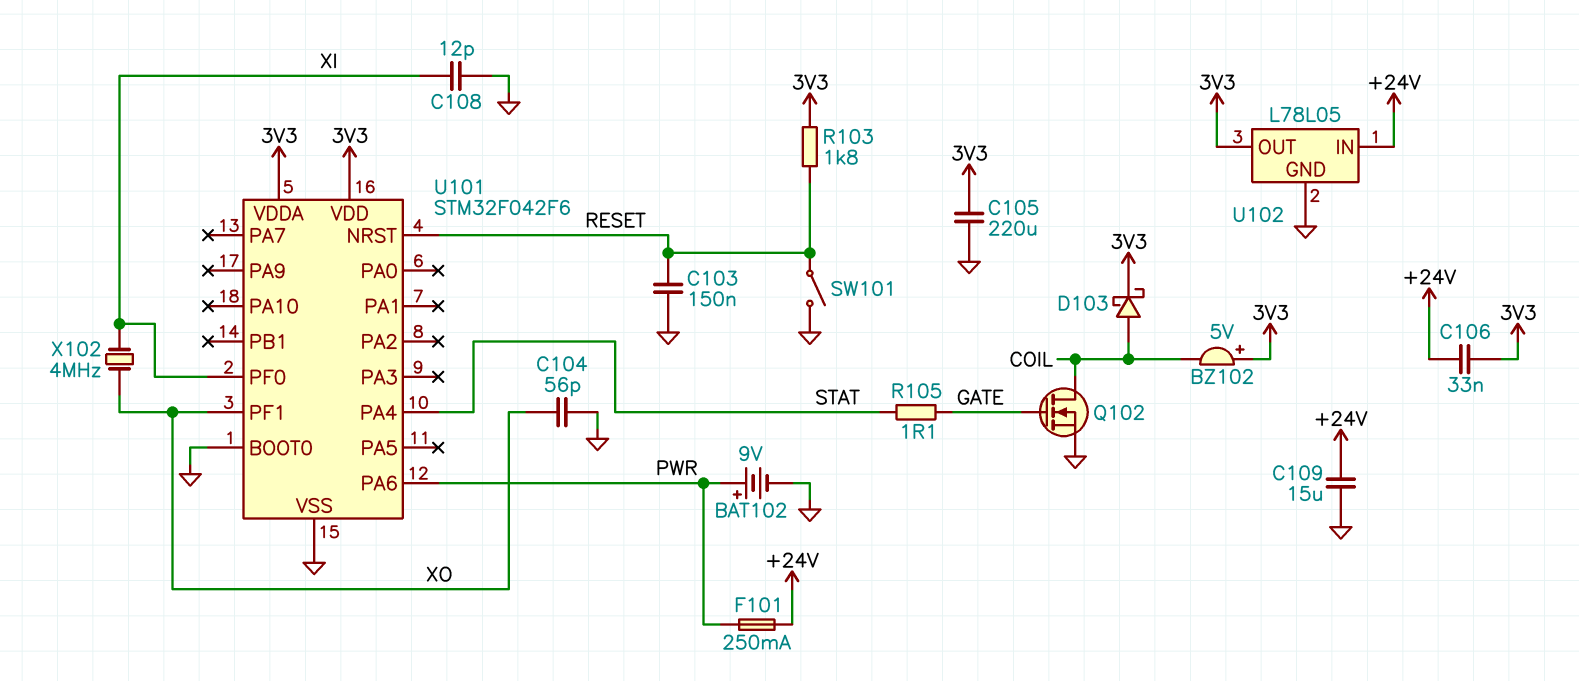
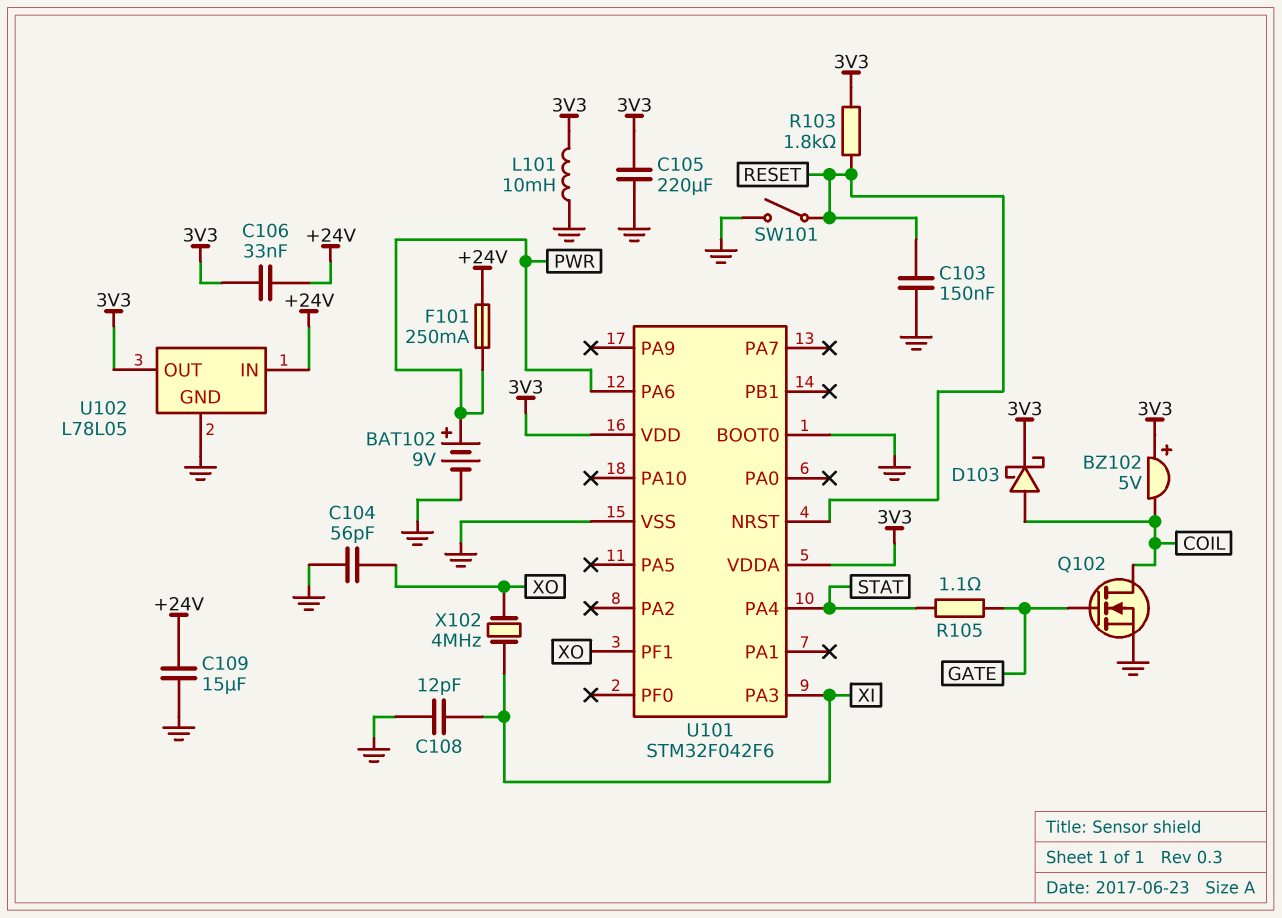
L101: none -> 10mH (3V3, GND)
U101 pin PA3: none -> XI
U101 pin PF0: XI -> none

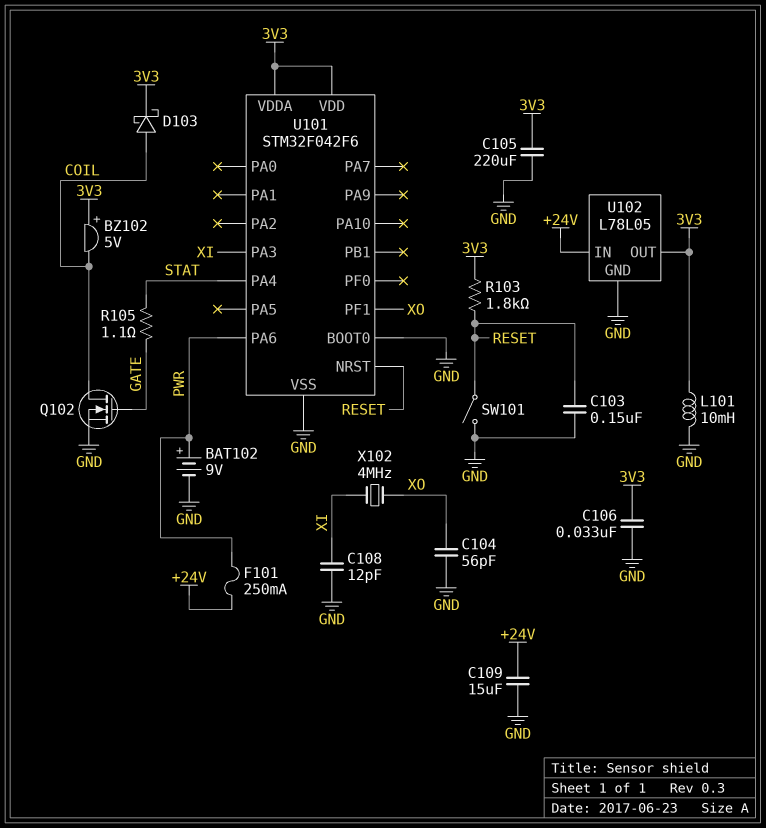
C106: 33nF (+24V, 3V3) -> 33nF (3V3, GND)

